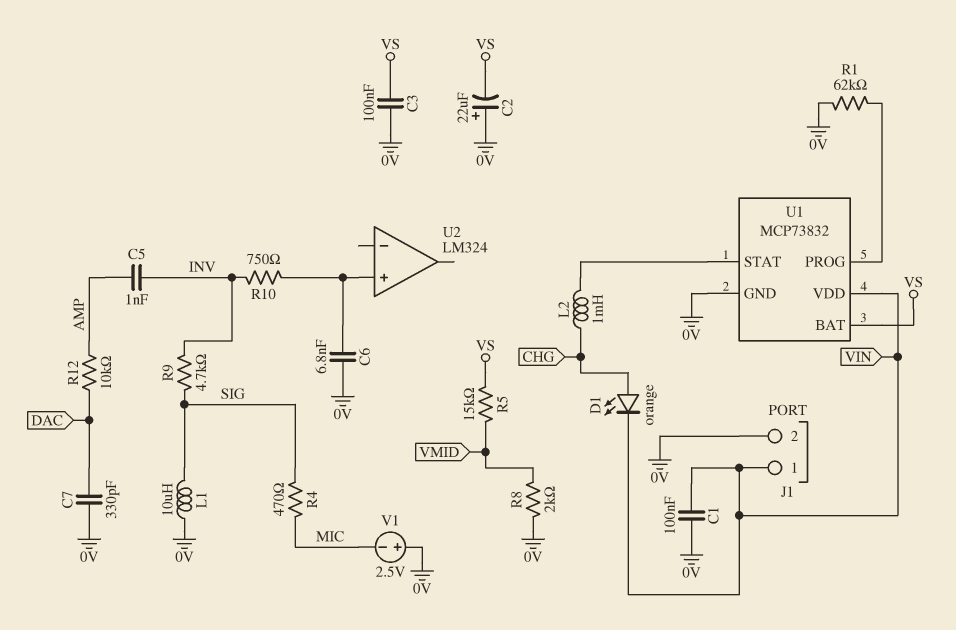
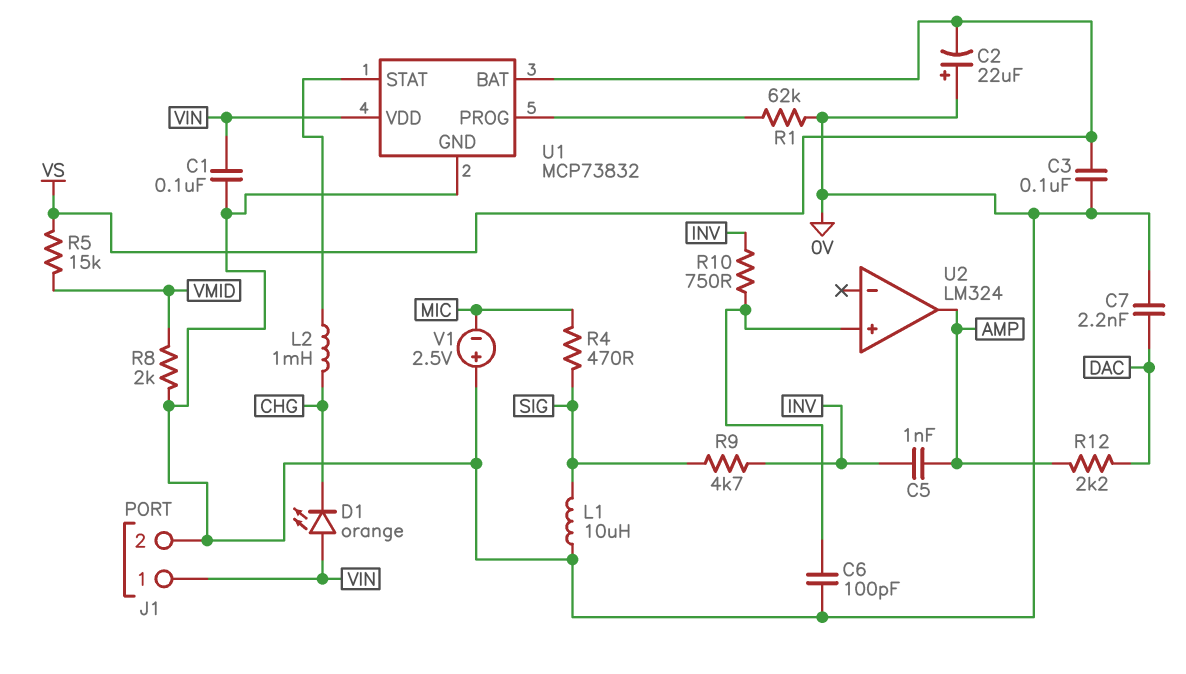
C6: 6.8nF (0V, U2/in+) -> 100pF (0V, U2/in+)
C7: 330pF (0V, DAC) -> 2.2nF (0V, DAC)
D1: LED orange (A CHG, K VIN) -> LED orange (A VIN, K CHG)
R12: 10k (AMP, DAC) -> 2.2k (AMP, DAC)
U2 pin out: none -> AMP

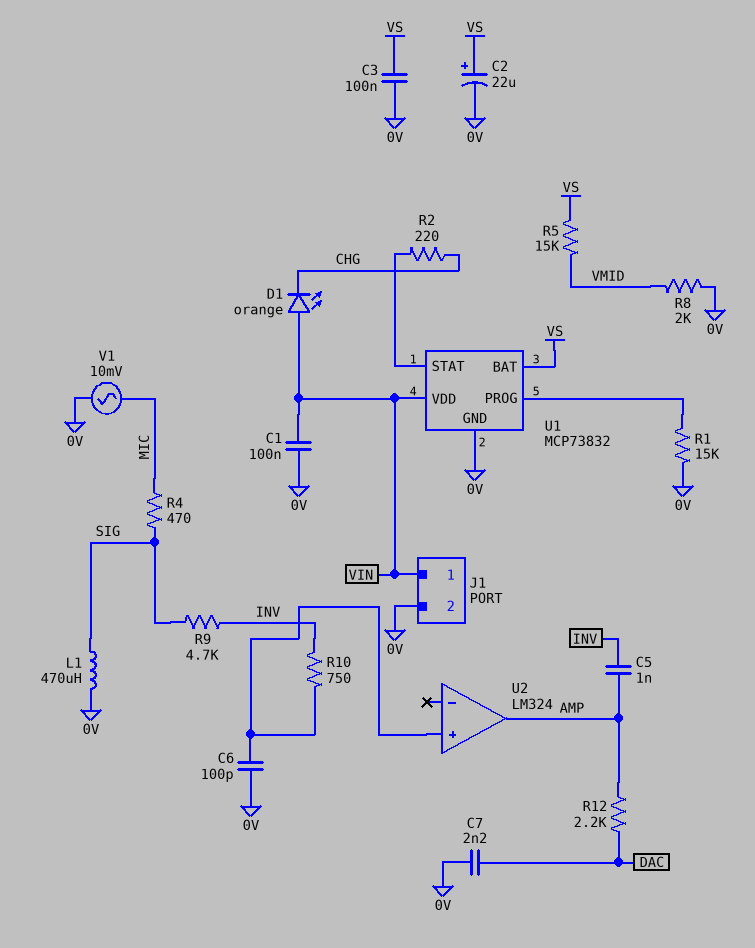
C2: 22uF (plus 0V, minus VS) -> 22uF (plus VS, minus 0V)
L1: 10uH (0V, SIG) -> 470uH (0V, SIG)
L2: 1mH (CHG, U1/STAT) -> none
R1: 62k (0V, U1/PROG) -> 15k (0V, U1/PROG)
R2: none -> 220 (CHG, U1/STAT)
V1: 2.5V (plus 0V, minus MIC) -> AC 10mV (0V, MIC)

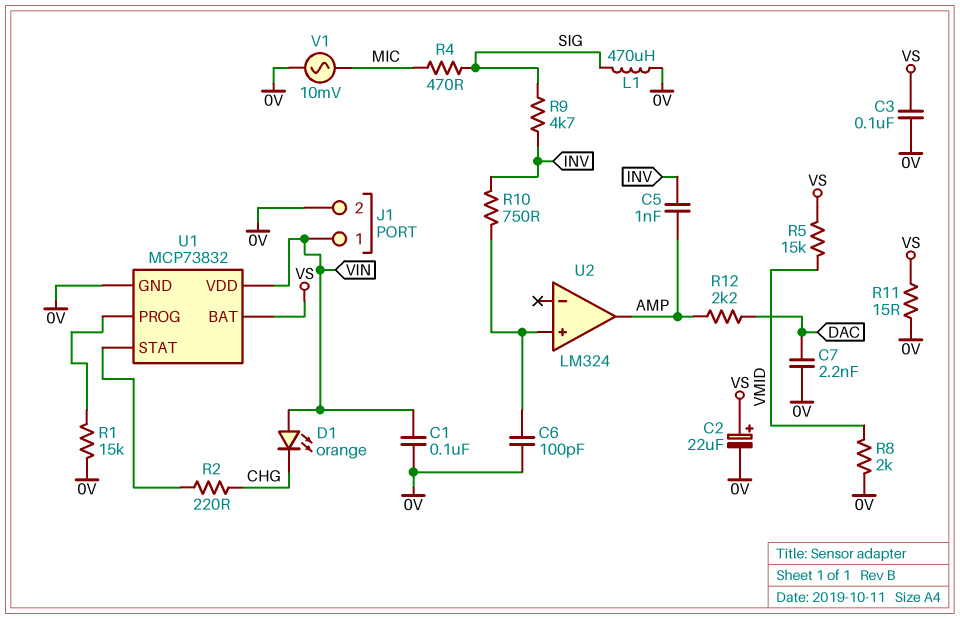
R11: none -> 15 (0V, VS)

